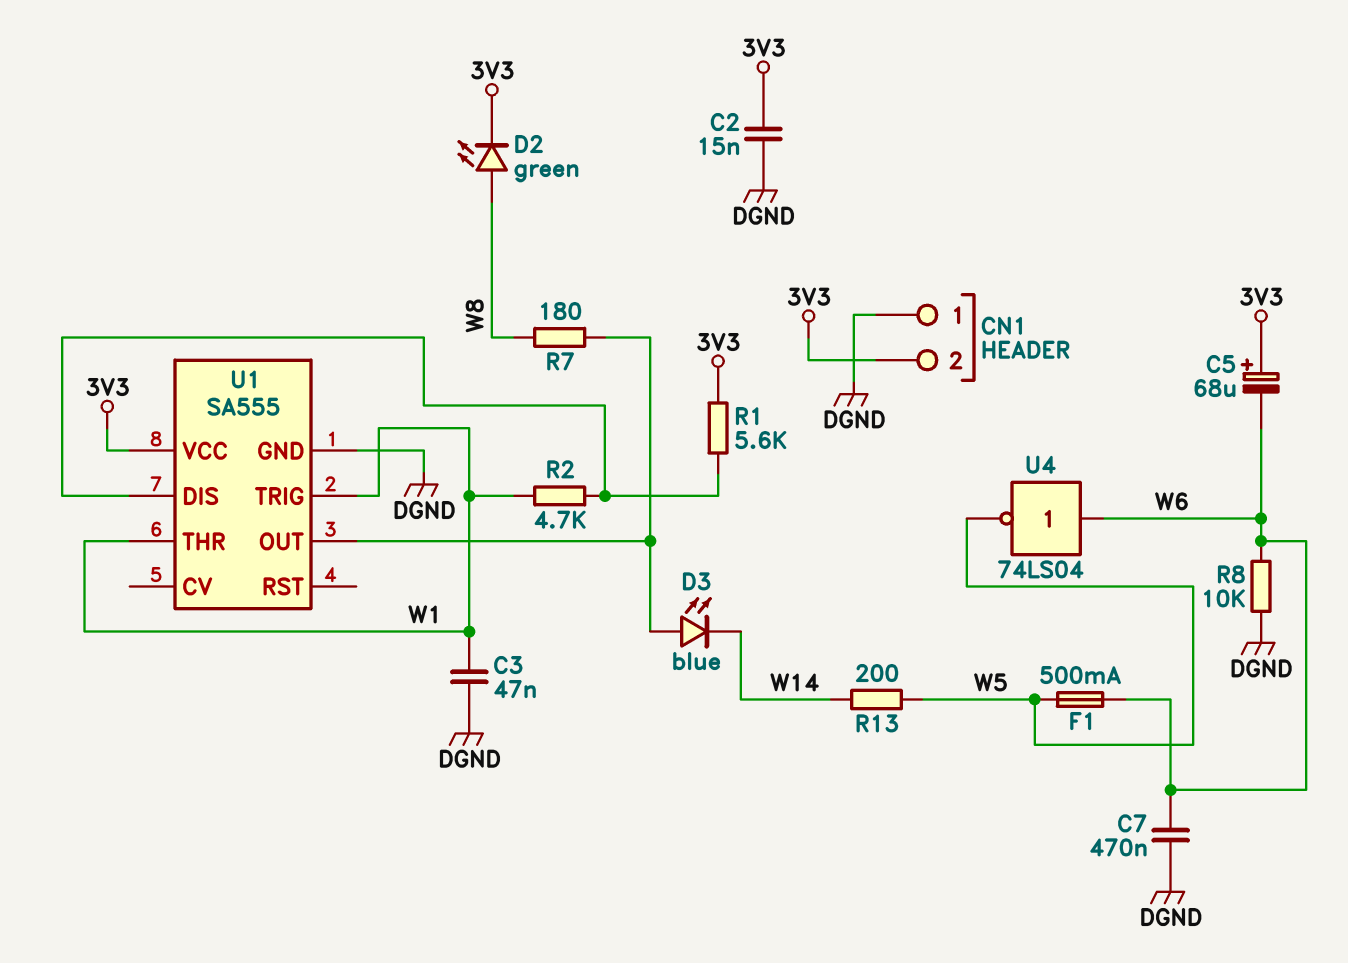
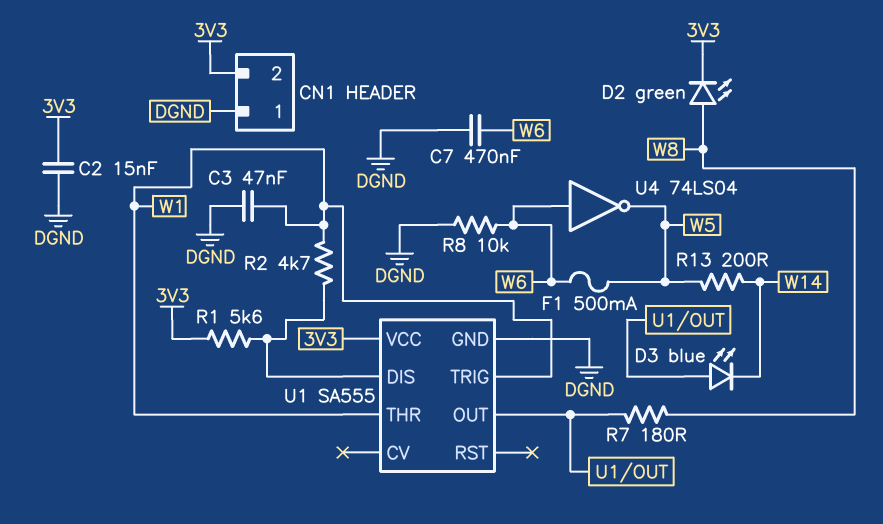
C5: 68uF (plus 3V3, minus W6) -> none

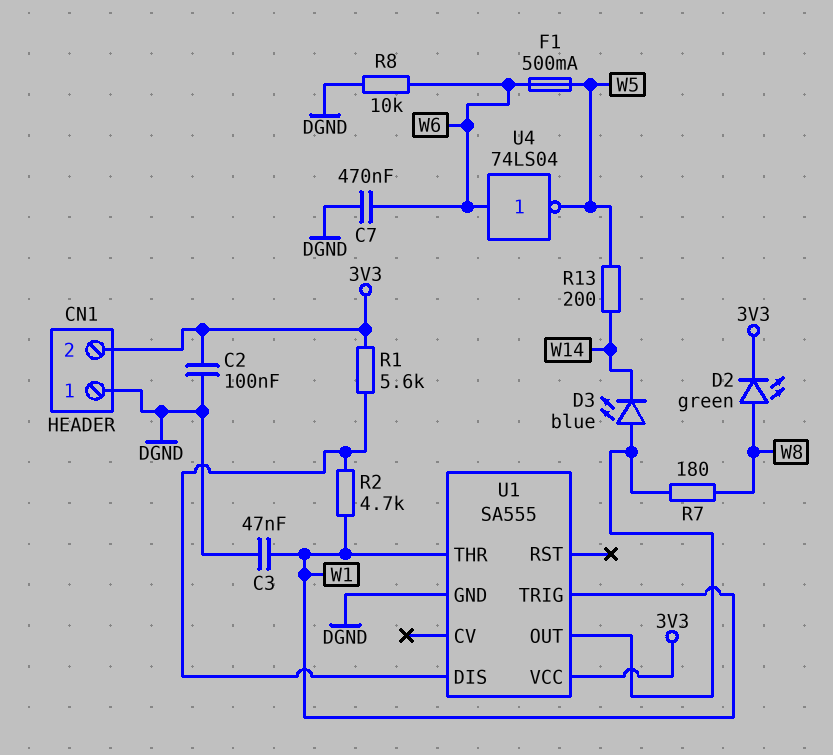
C2: 15nF (3V3, DGND) -> 100nF (3V3, DGND)

